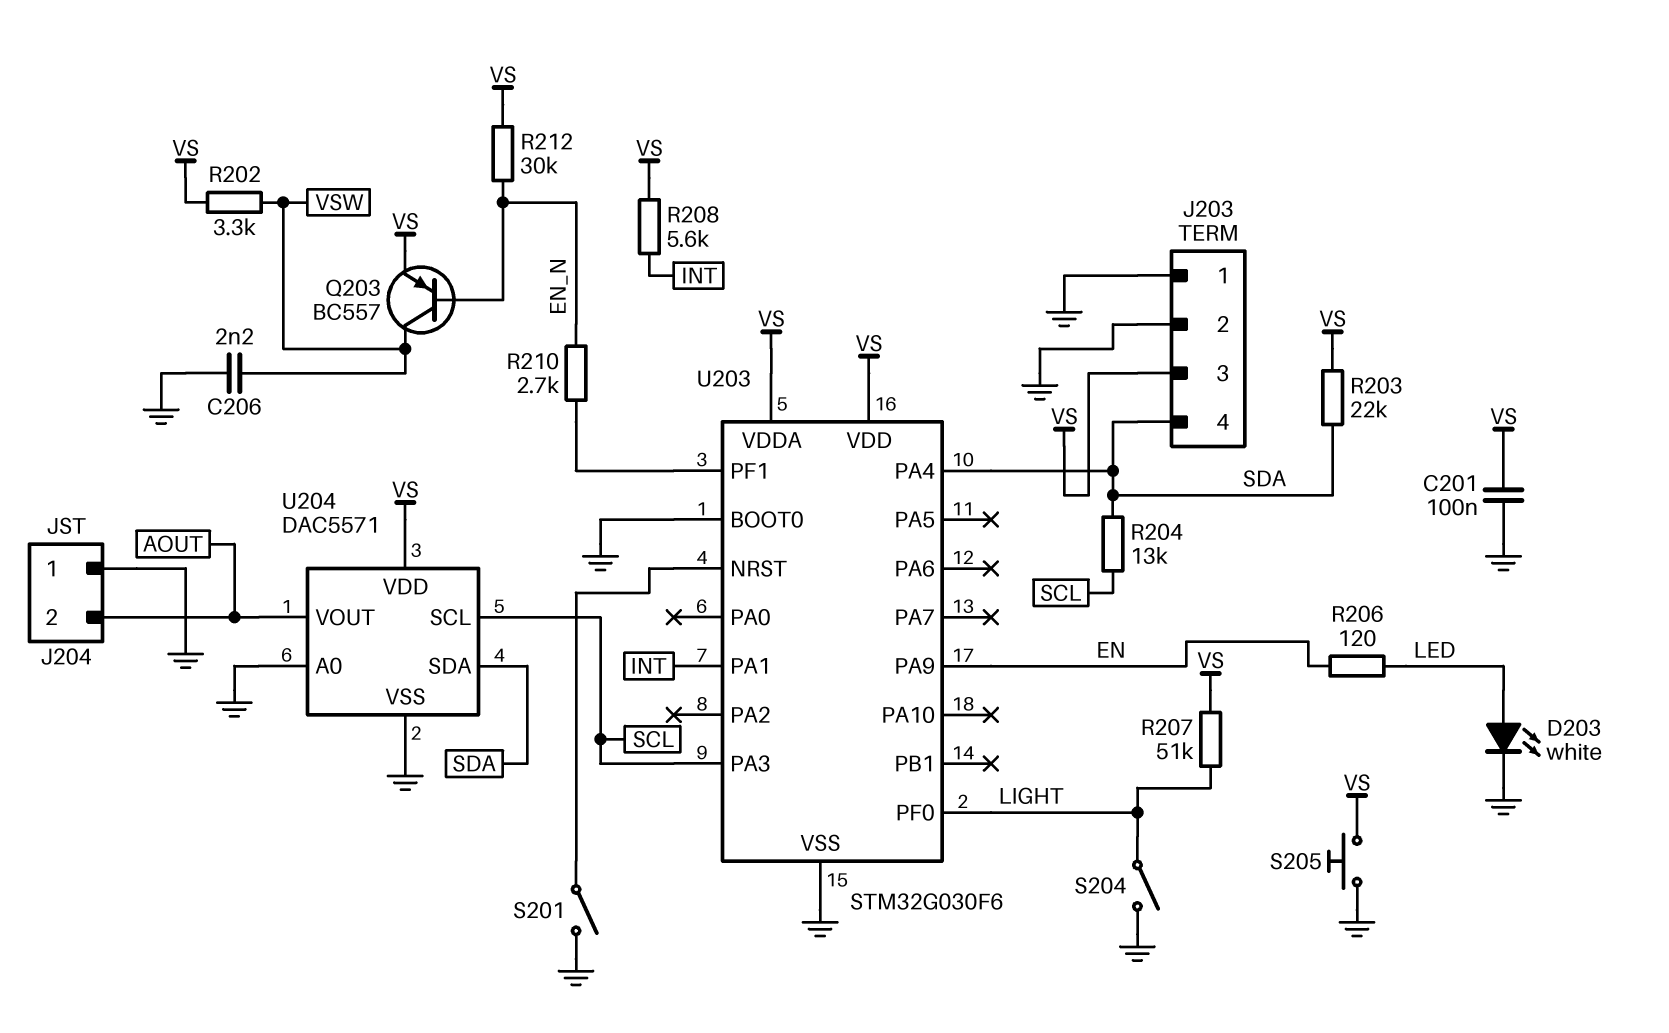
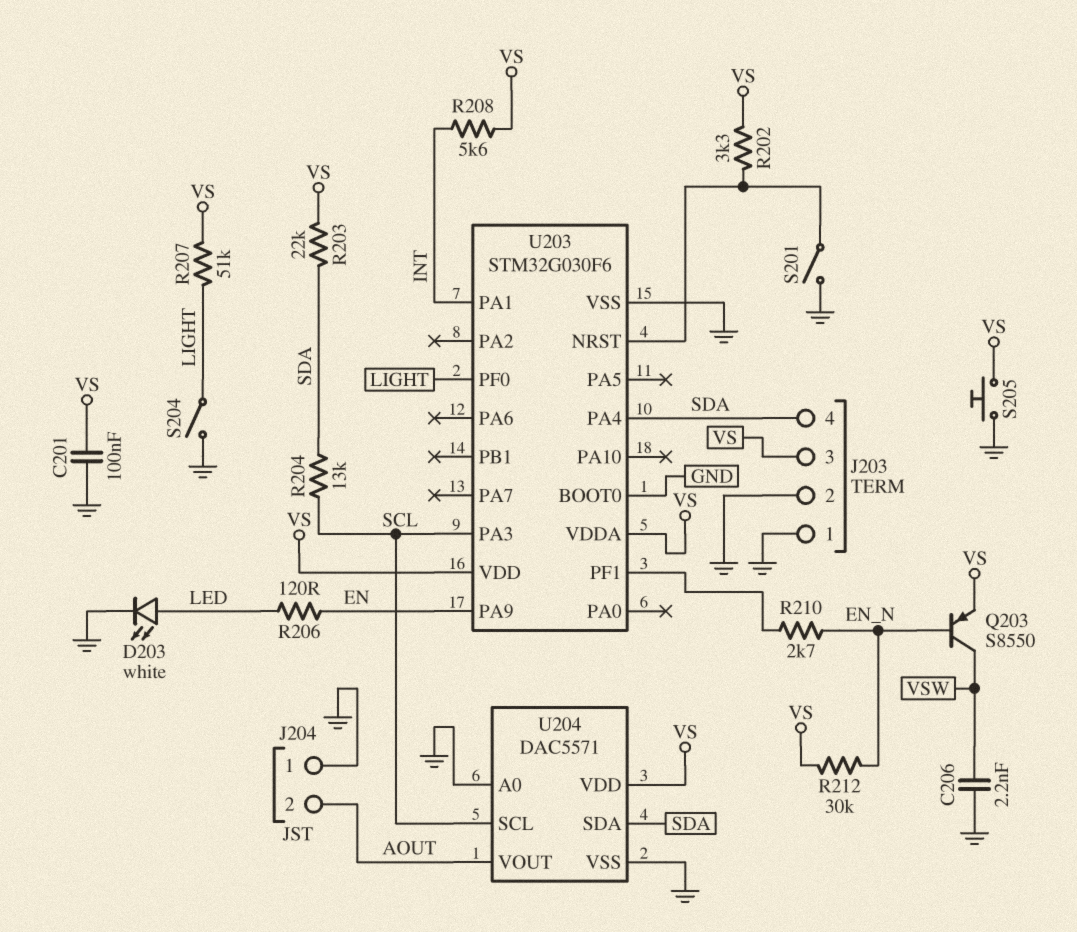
Q203: PNP BC557 (B EN_N, C VSW, E VS) -> PNP S8550 (B EN_N, C VSW, E VS)
R202: 3.3k (VS, VSW) -> 3.3k (U203/NRST, VS)

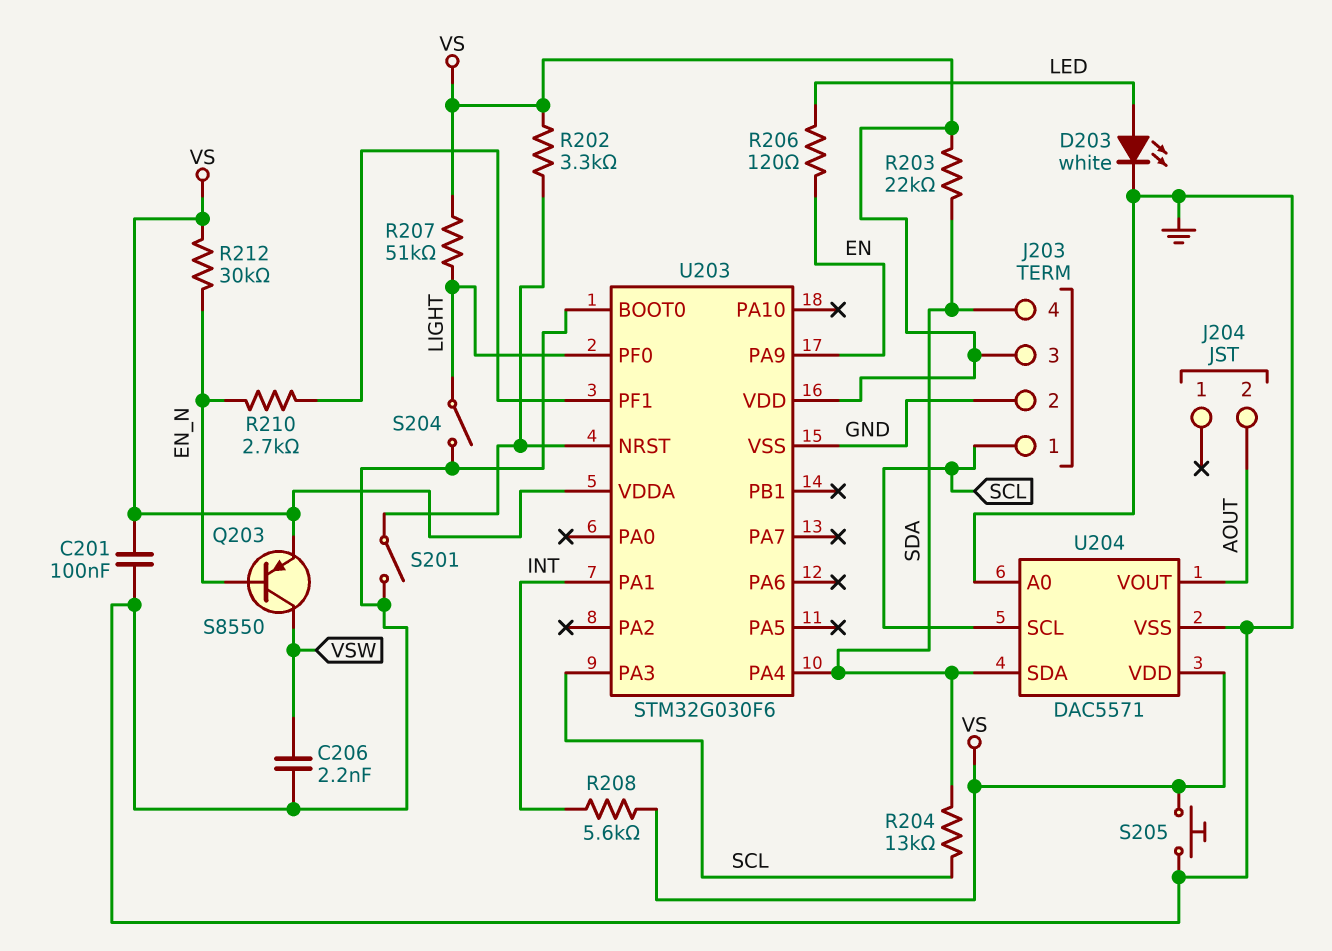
J203 pin 1: GND -> SCL
J204 pin 1: GND -> none

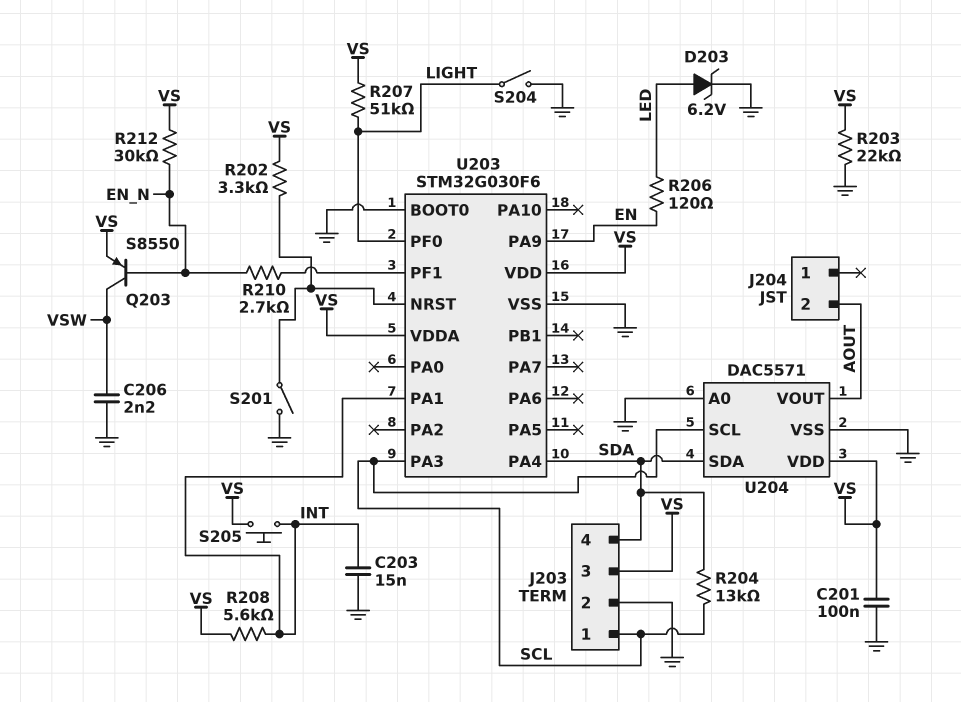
C203: none -> 15nF (GND, INT)
D203: LED white (A LED, K GND) -> zener 6.2V (A LED, K GND)
R203: 22k (SDA, VS) -> 22k (GND, VS)
S205: button (GND, VS) -> button (INT, VS)

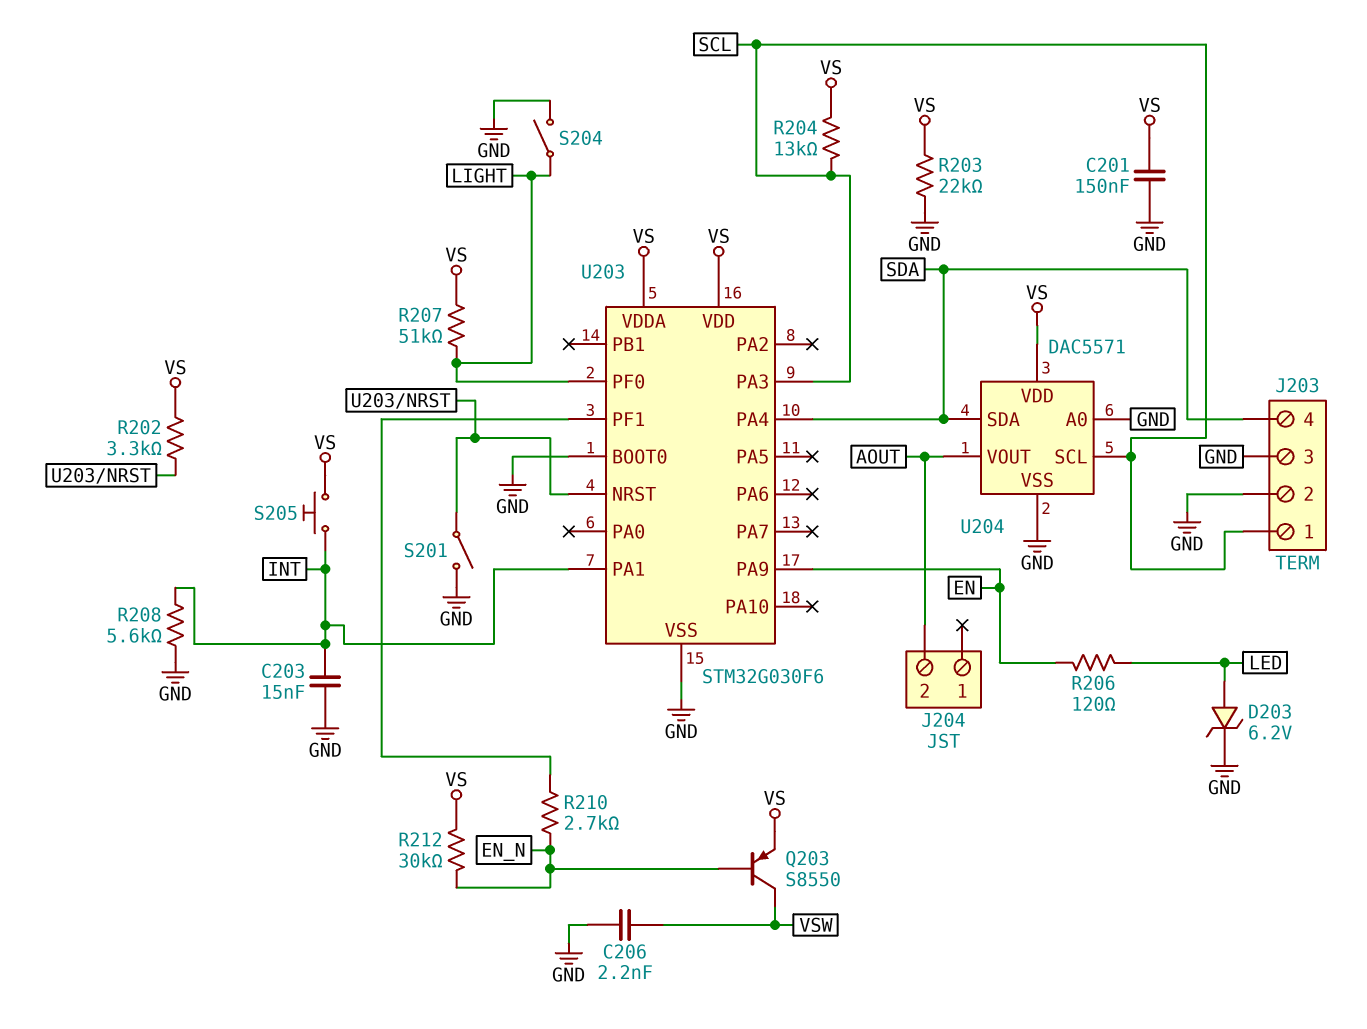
C201: 100nF (GND, VS) -> 150nF (GND, VS)
J203 pin 3: VS -> GND
R204: 13k (SCL, SDA) -> 13k (SCL, VS)
R208: 5.6k (INT, VS) -> 5.6k (GND, INT)

